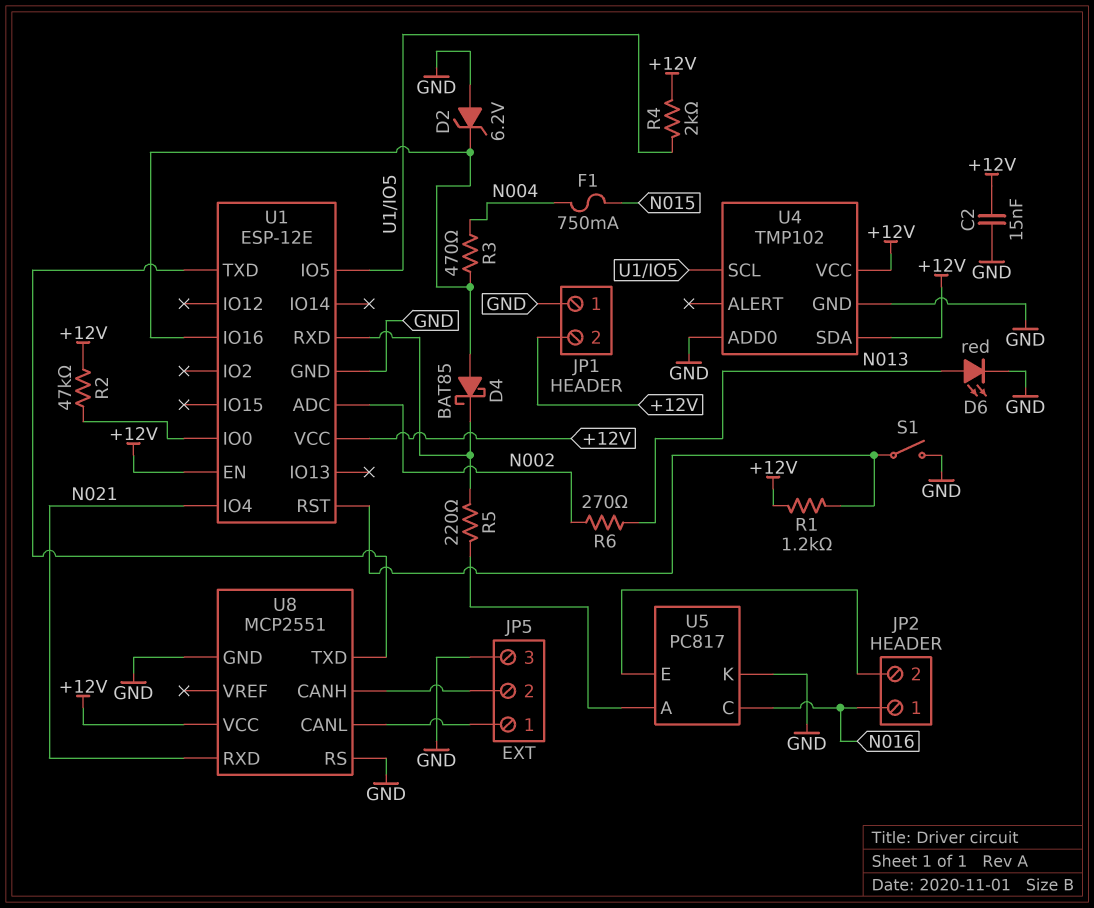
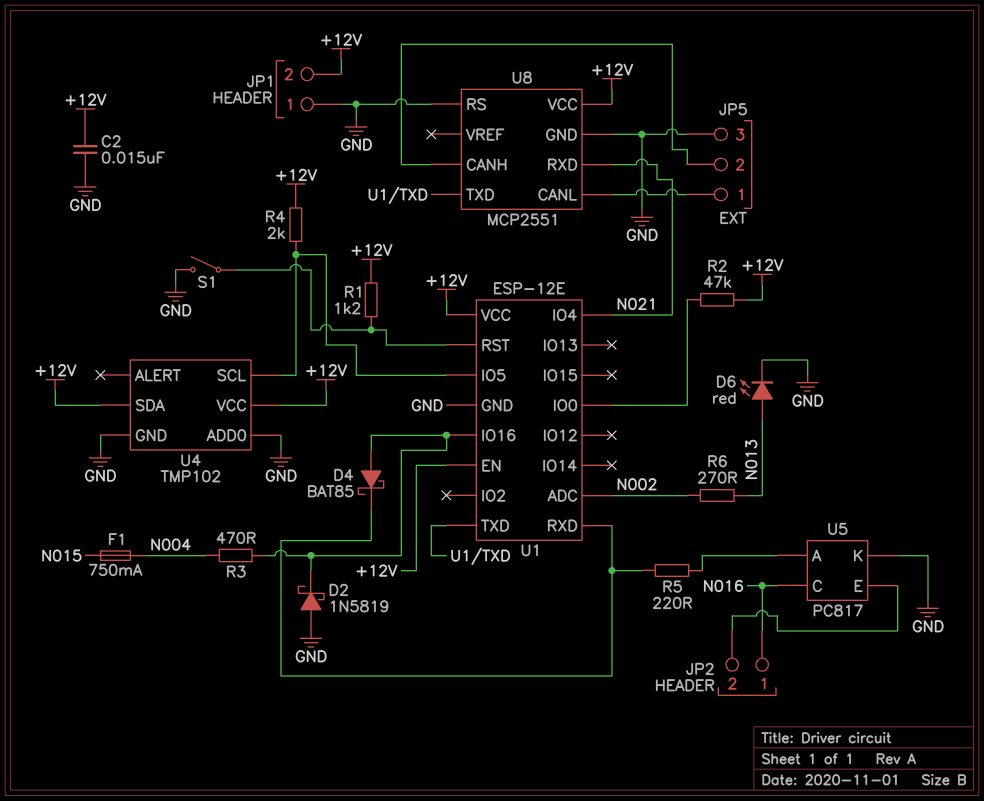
D2: zener 6.2V (A GND, K U1/IO16) -> schottky 1N5819 (A GND, K U1/IO16)

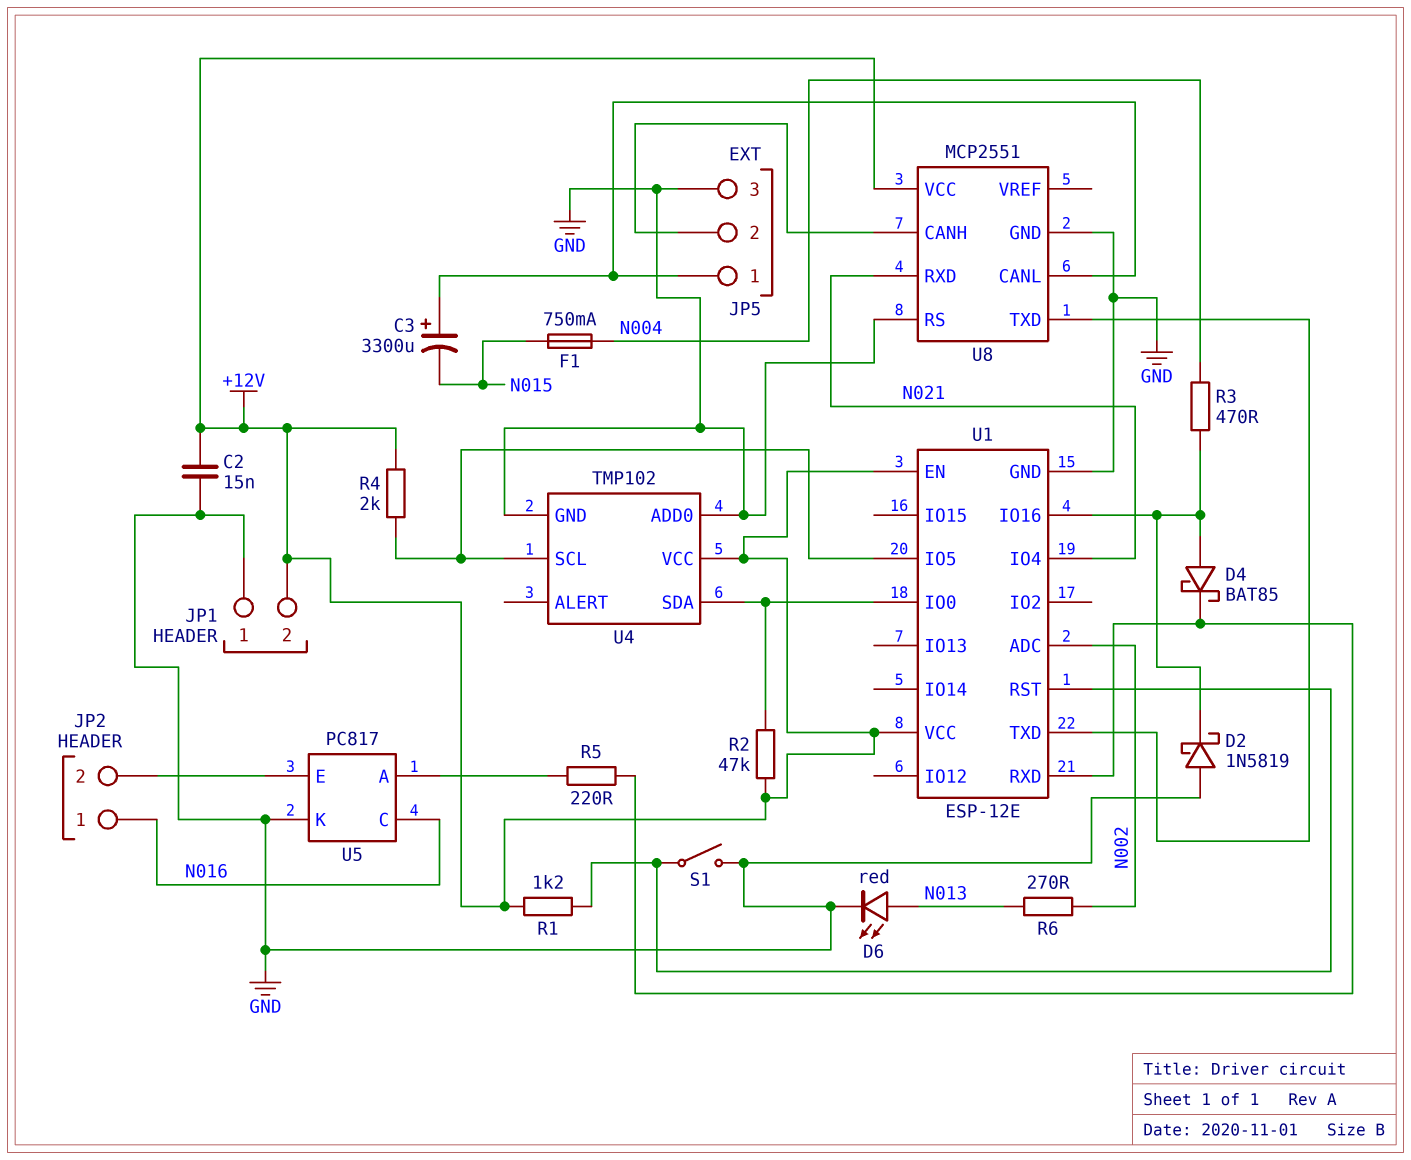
C3: none -> 3300uF (plus JP5/1, minus N015)
U4 pin SDA: +12V -> U1/IO0

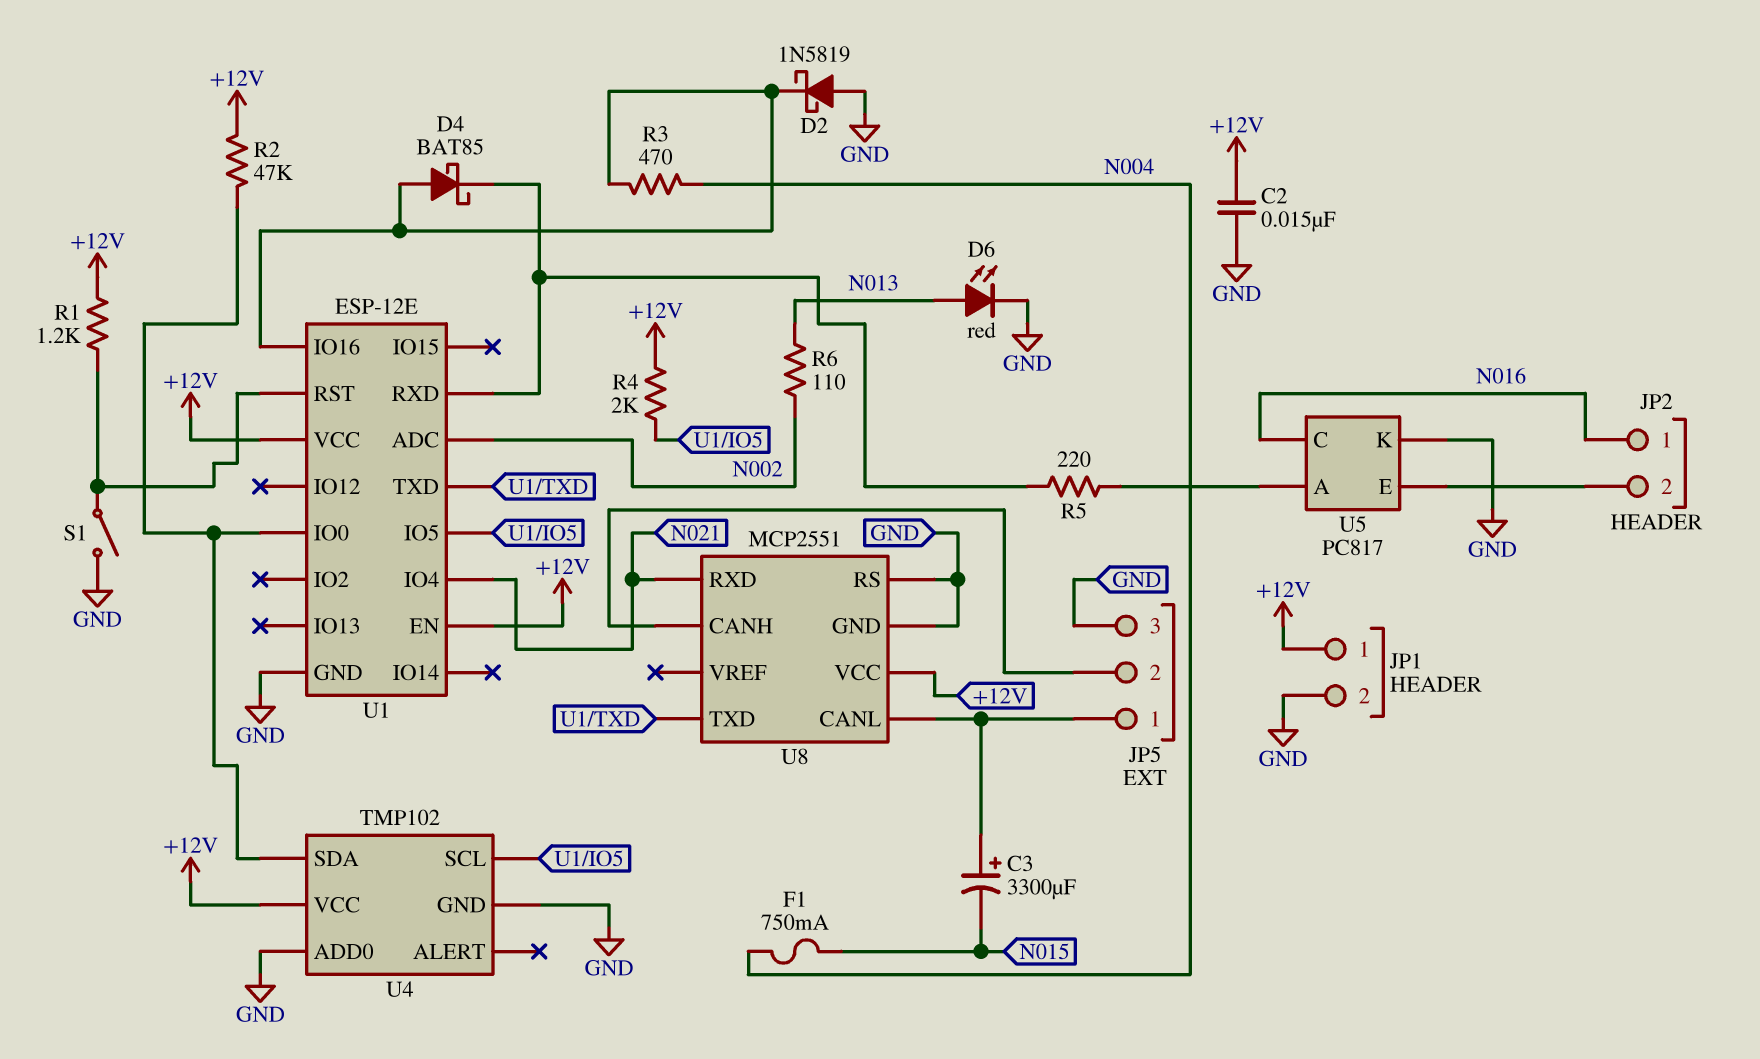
JP1 pin 1: GND -> +12V
JP1 pin 2: +12V -> GND
R6: 270 (N002, N013) -> 110 (N002, N013)

